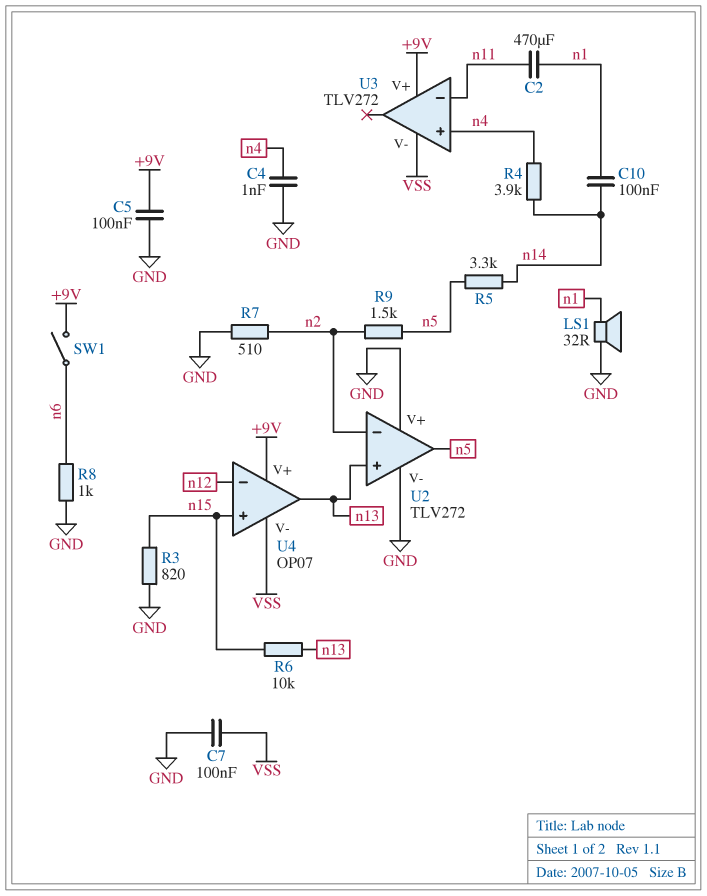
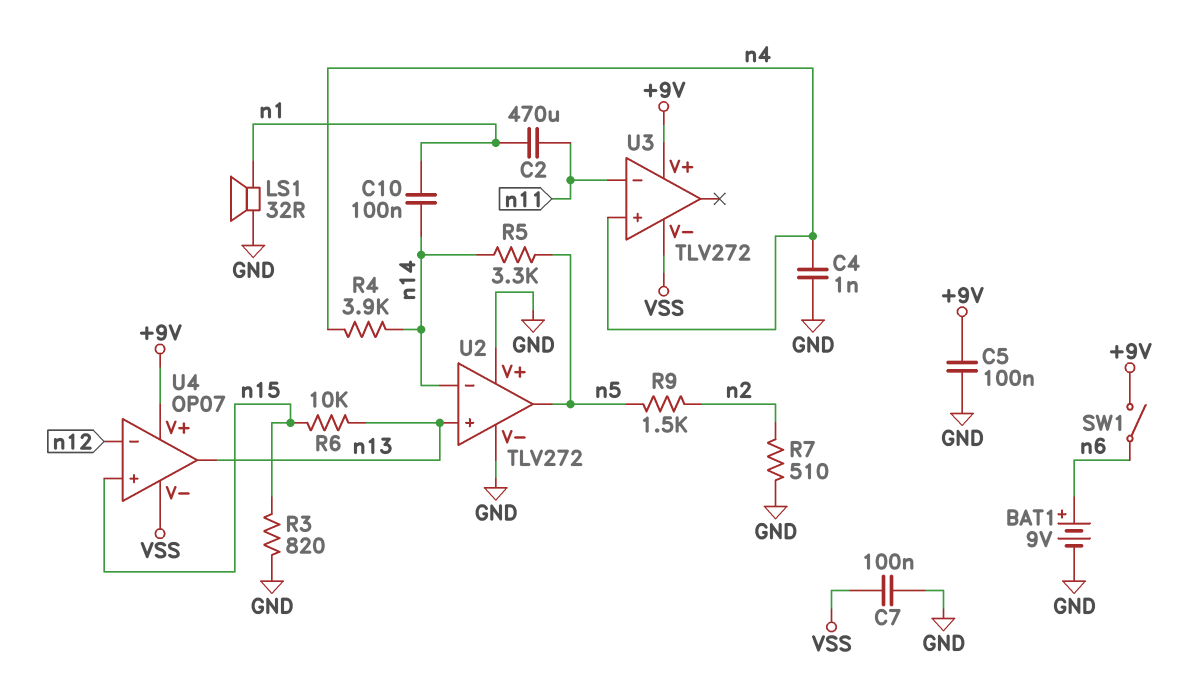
BAT1: none -> 9V (plus n6, minus GND)
R8: 1k (GND, n6) -> none
U2 pin in-: n2 -> n14

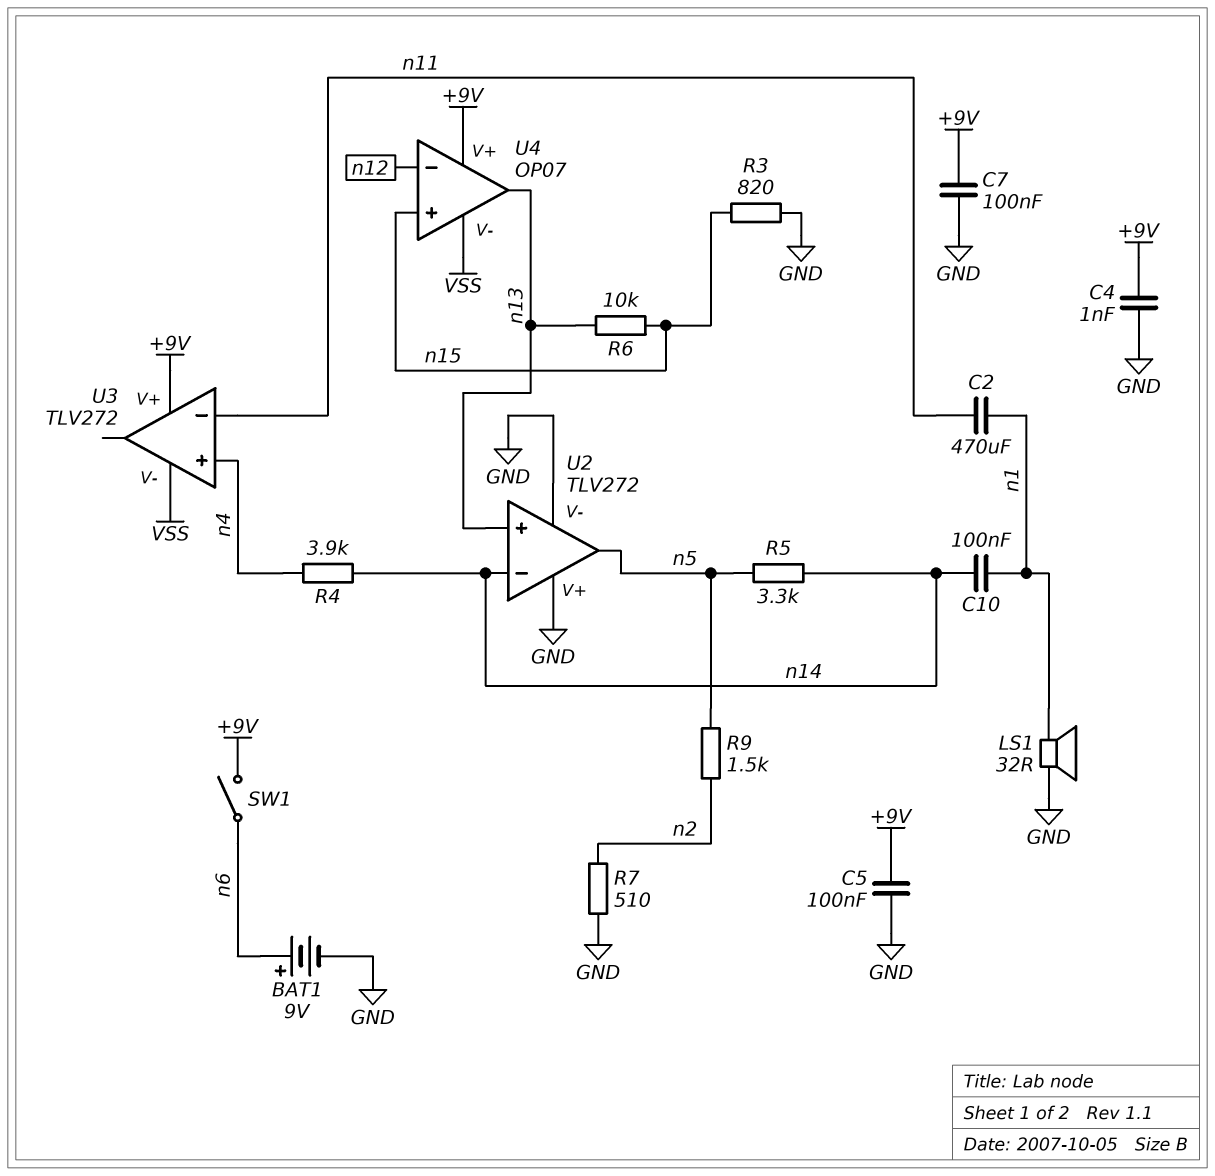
C4: 1nF (GND, n4) -> 1nF (+9V, GND)
C7: 100nF (GND, VSS) -> 100nF (+9V, GND)

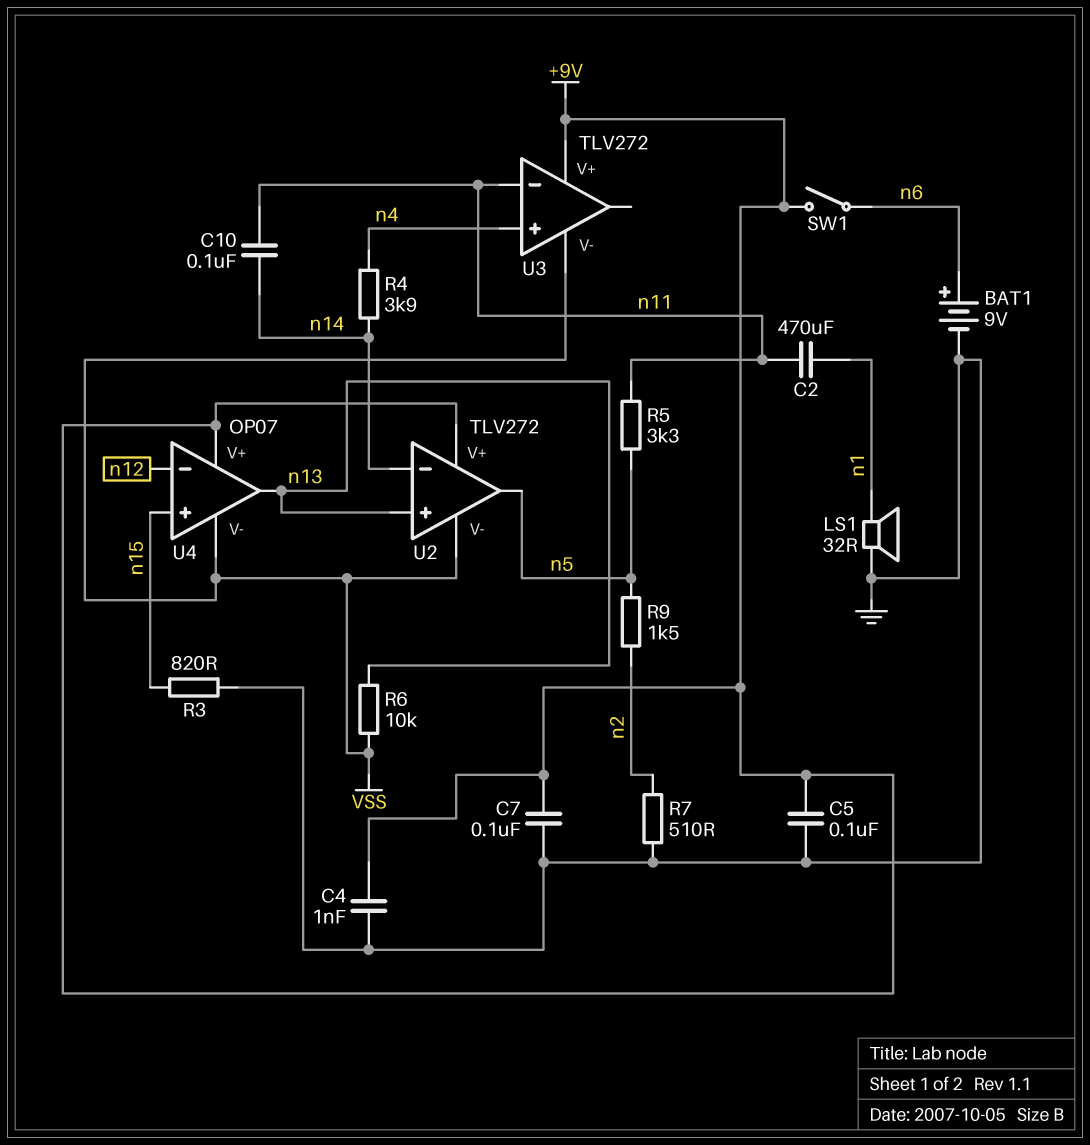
C10: 100nF (n1, n14) -> 100nF (n11, n14)
R5: 3.3k (n5, n14) -> 3.3k (n5, n11)
R6: 10k (n13, n15) -> 10k (VSS, n13)
U2 pin V+: GND -> +9V
U2 pin V-: GND -> VSS

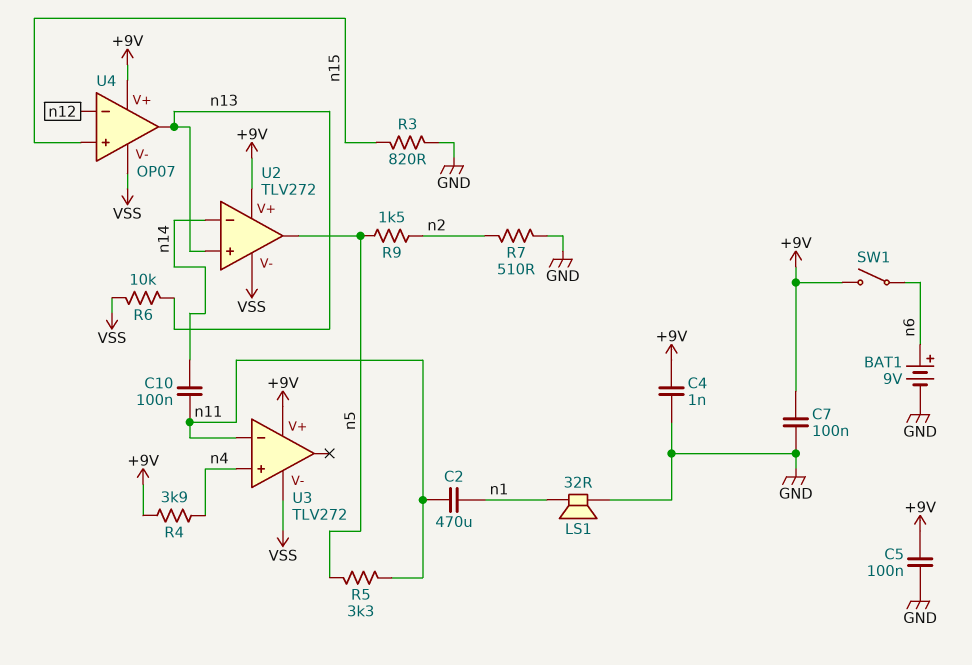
R4: 3.9k (n4, n14) -> 3.9k (+9V, n4)

